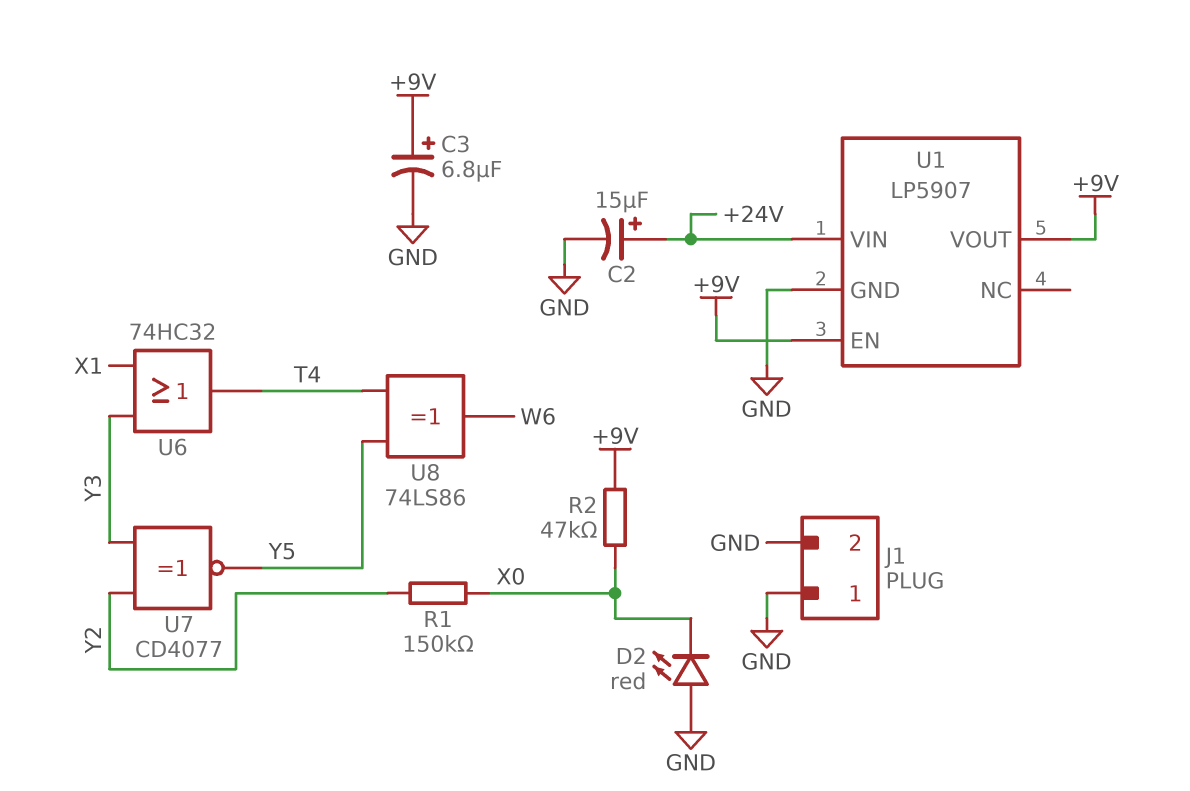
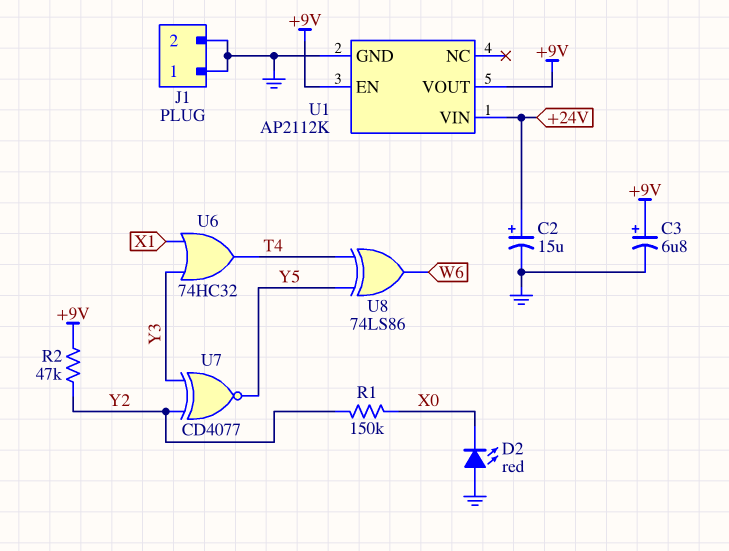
R2: 47k (+9V, X0) -> 47k (+9V, Y2)
U1: LP5907 -> AP2112K

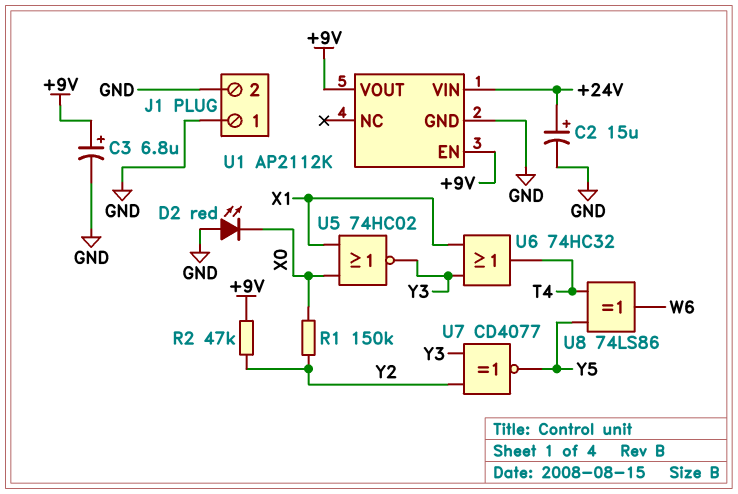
U5: none -> NOR 74HC02 (in X0, in X1, out Y3)

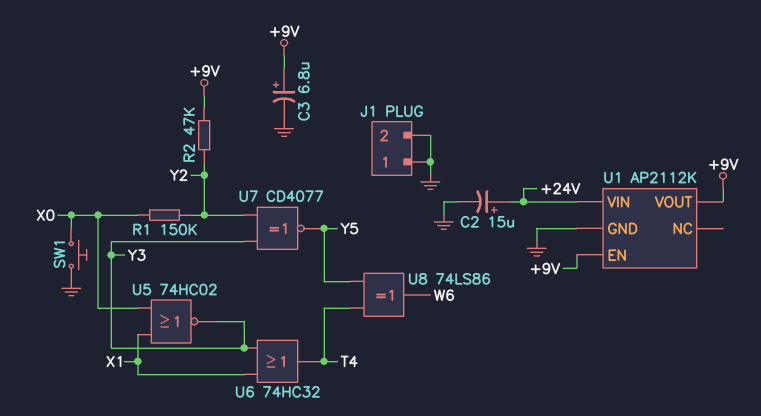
D2: LED red (A GND, K X0) -> none
SW1: none -> button (GND, X0)

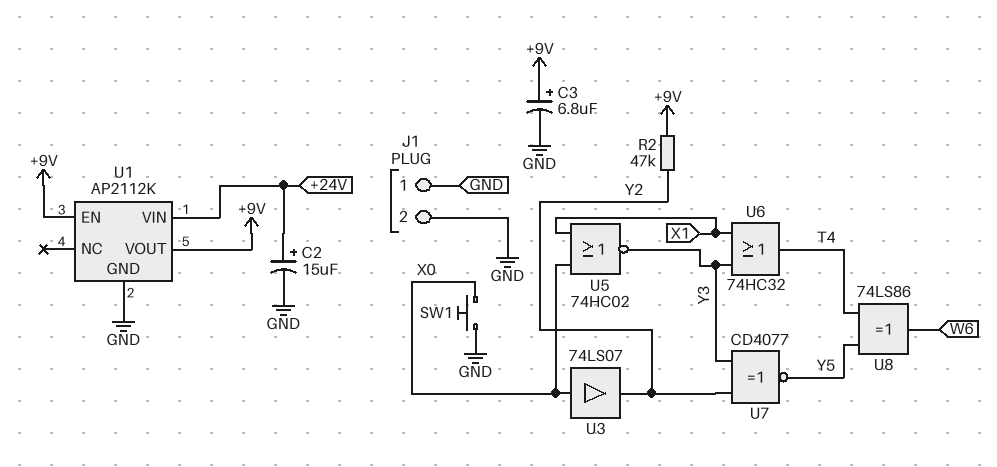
R1: 150k (X0, Y2) -> none
U3: none -> buffer 74LS07 (in X0, out Y2)

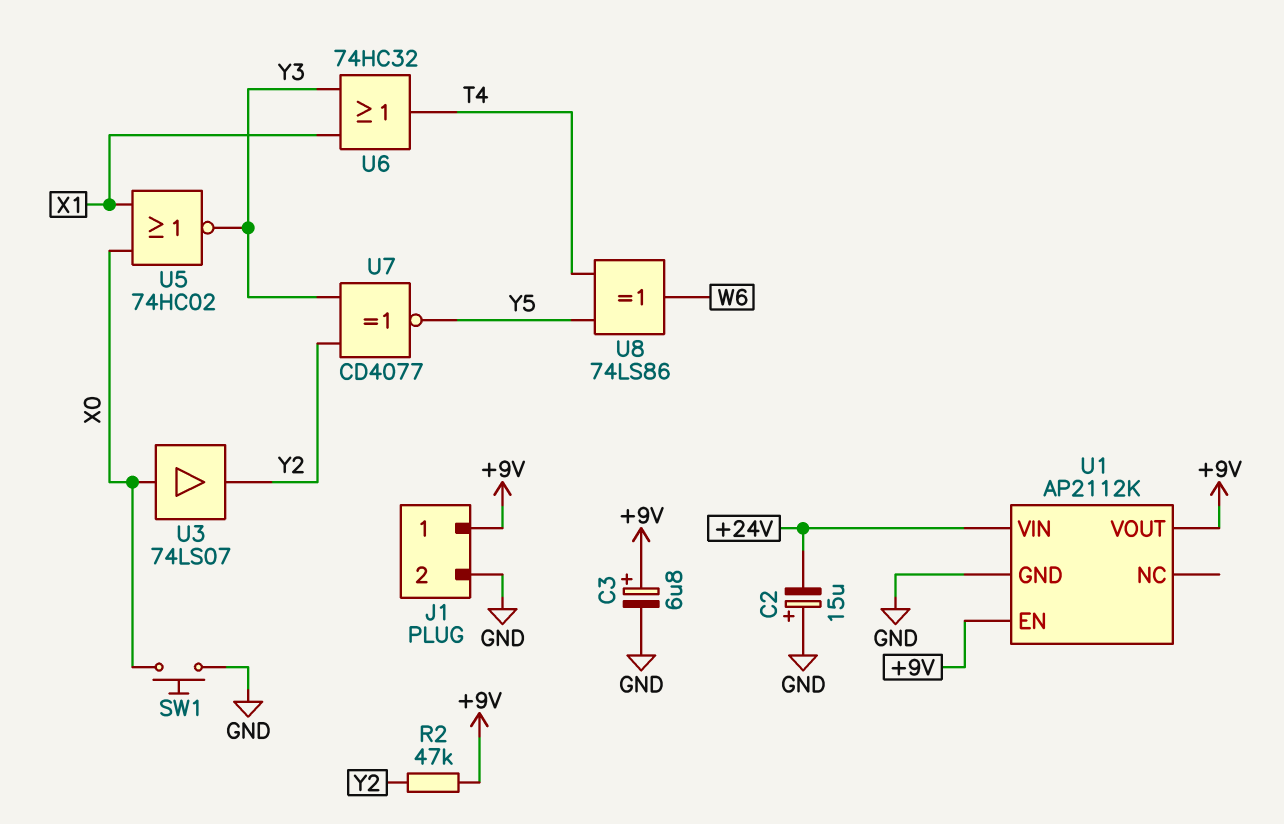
C2: 15uF (plus +24V, minus GND) -> 15uF (plus GND, minus +24V)
J1 pin 1: GND -> +9V

